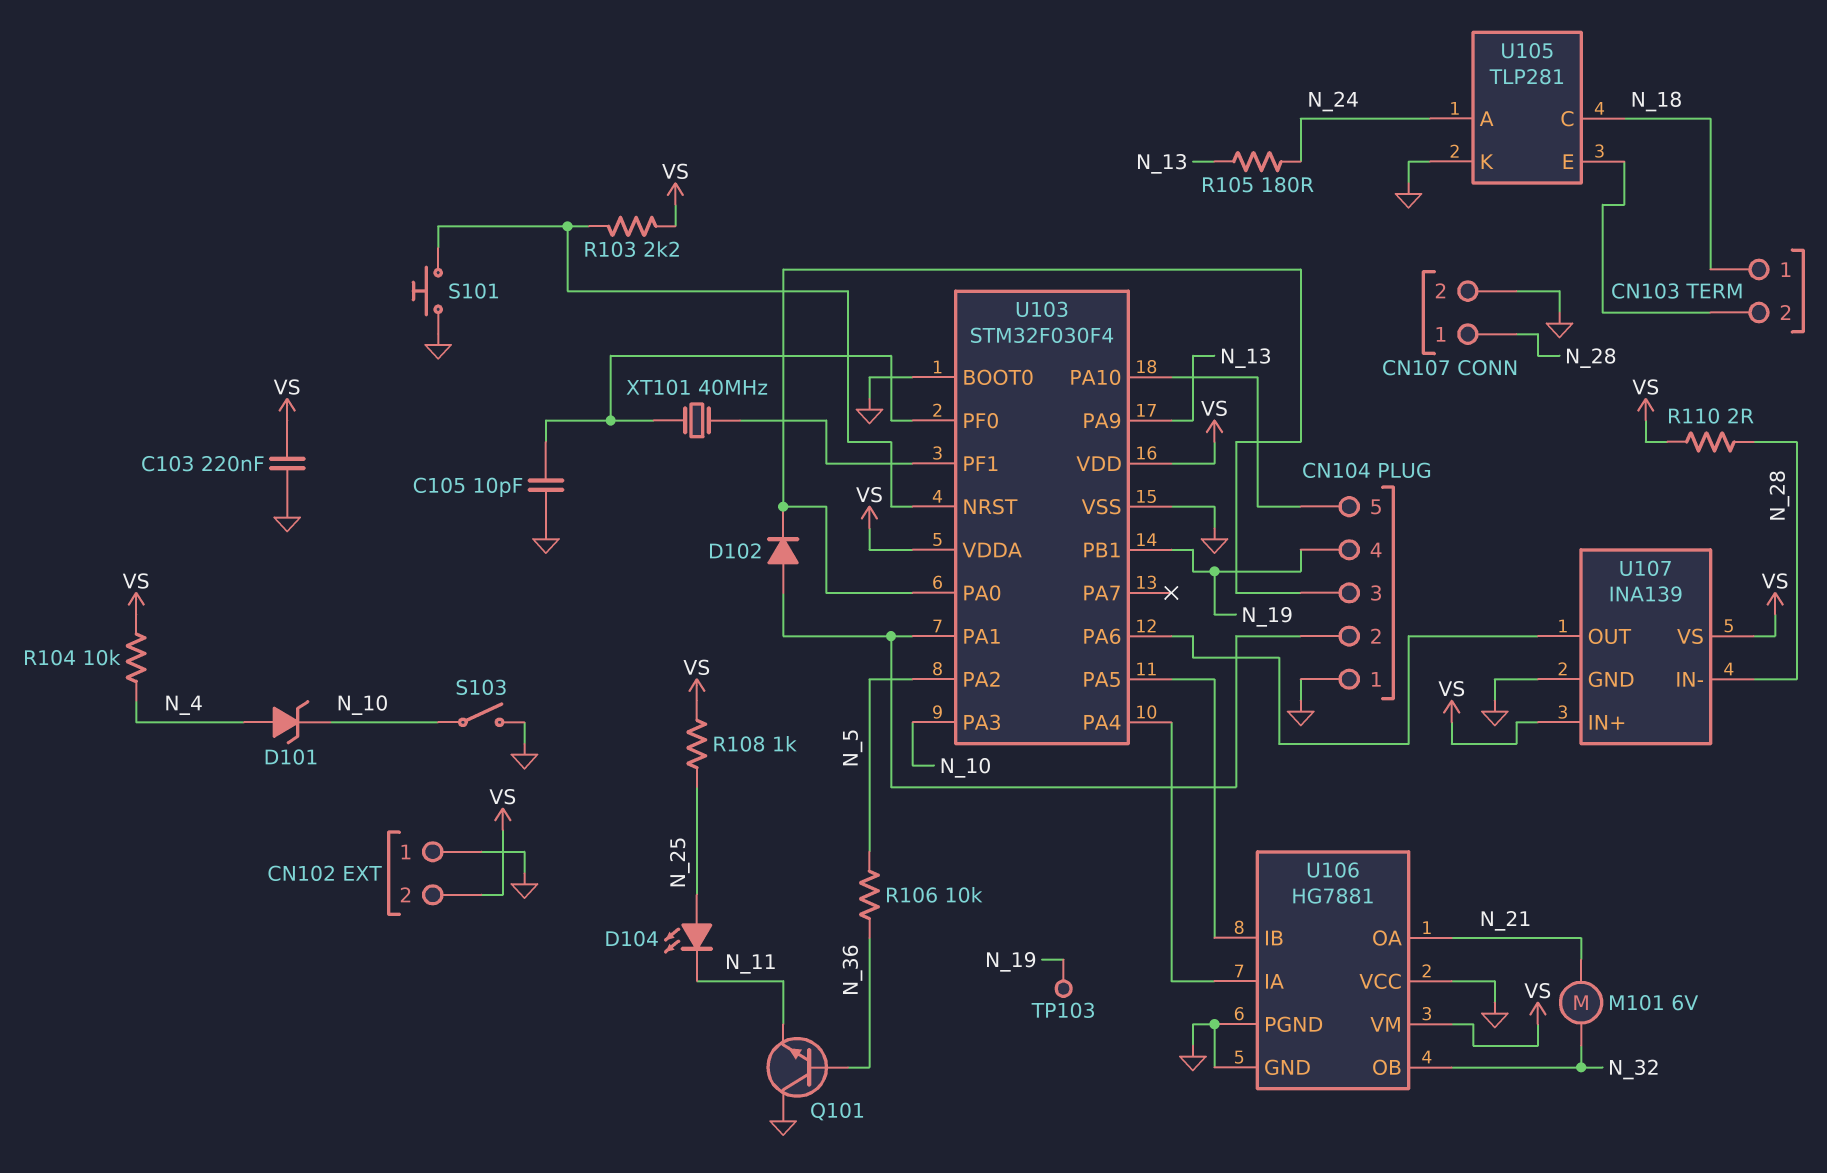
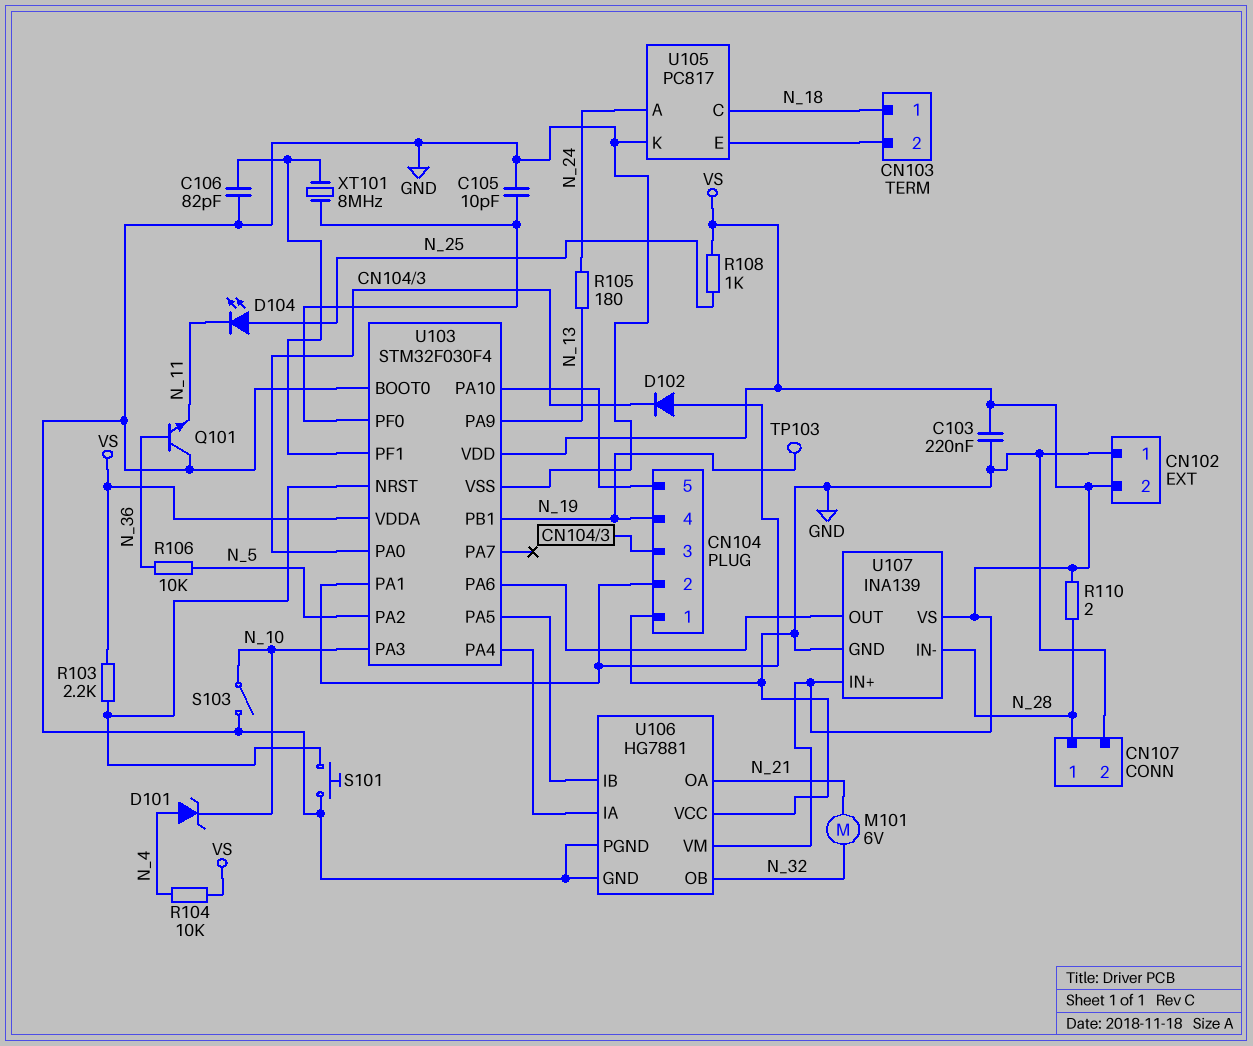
C106: none -> 82pF (GND, U103/PF1)
U105: TLP281 -> PC817
XT101: 40MHz (U103/PF0, U103/PF1) -> 8MHz (U103/PF0, U103/PF1)

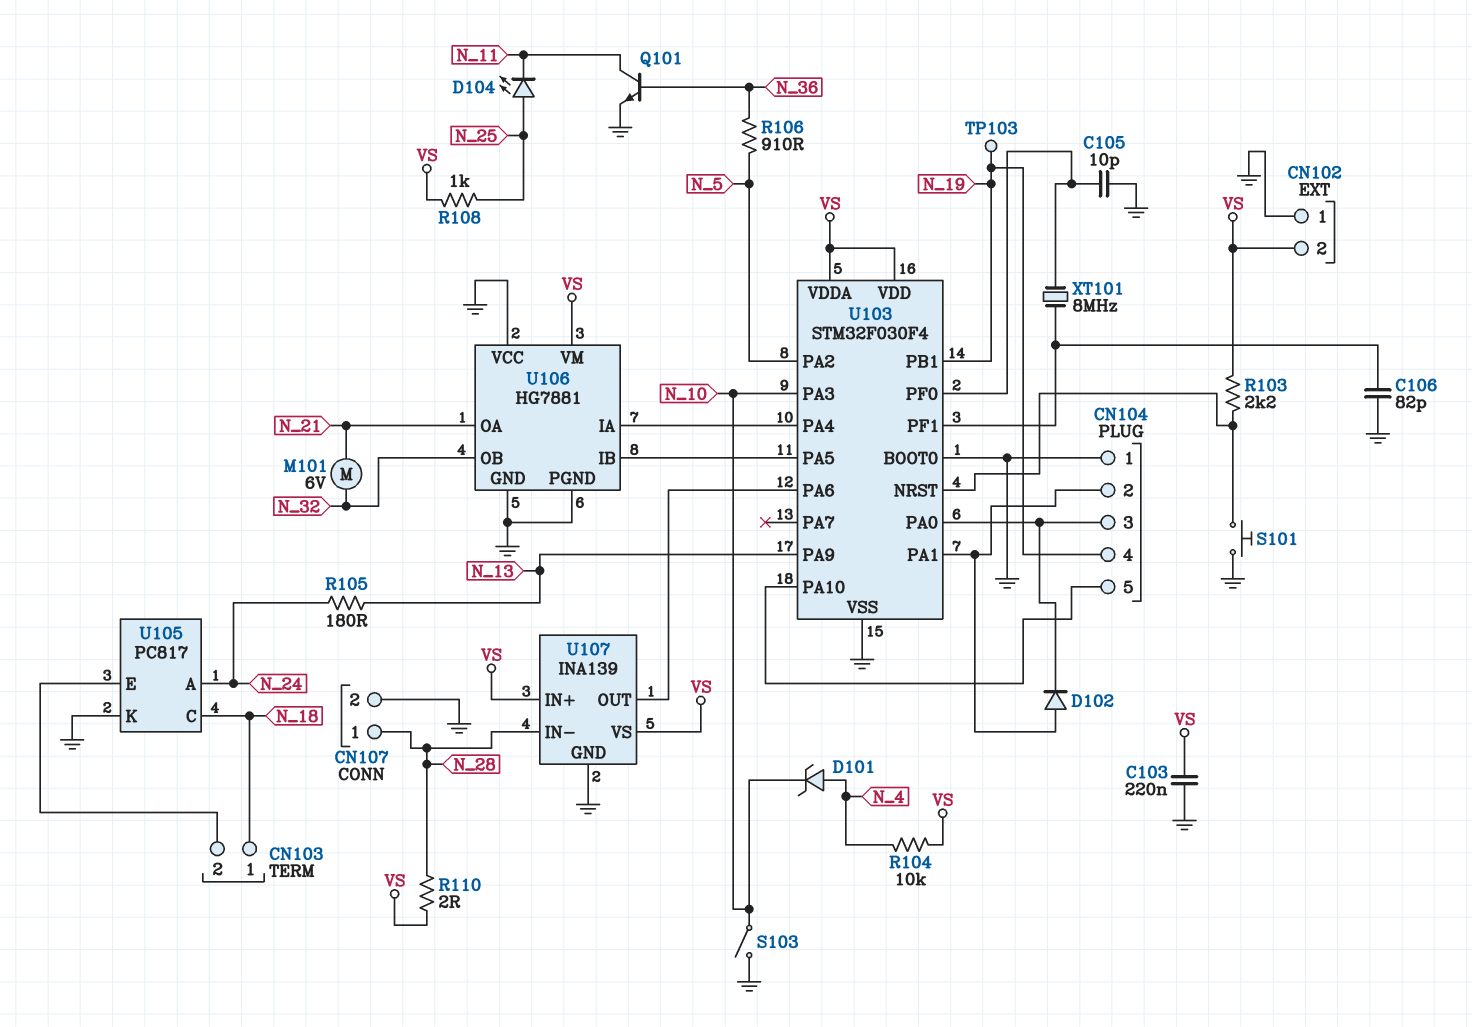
Q101: NPN (B N_36, C GND, E N_11) -> NPN (B N_36, C N_11, E GND)
R106: 10k (N_5, N_36) -> 910 (N_5, N_36)

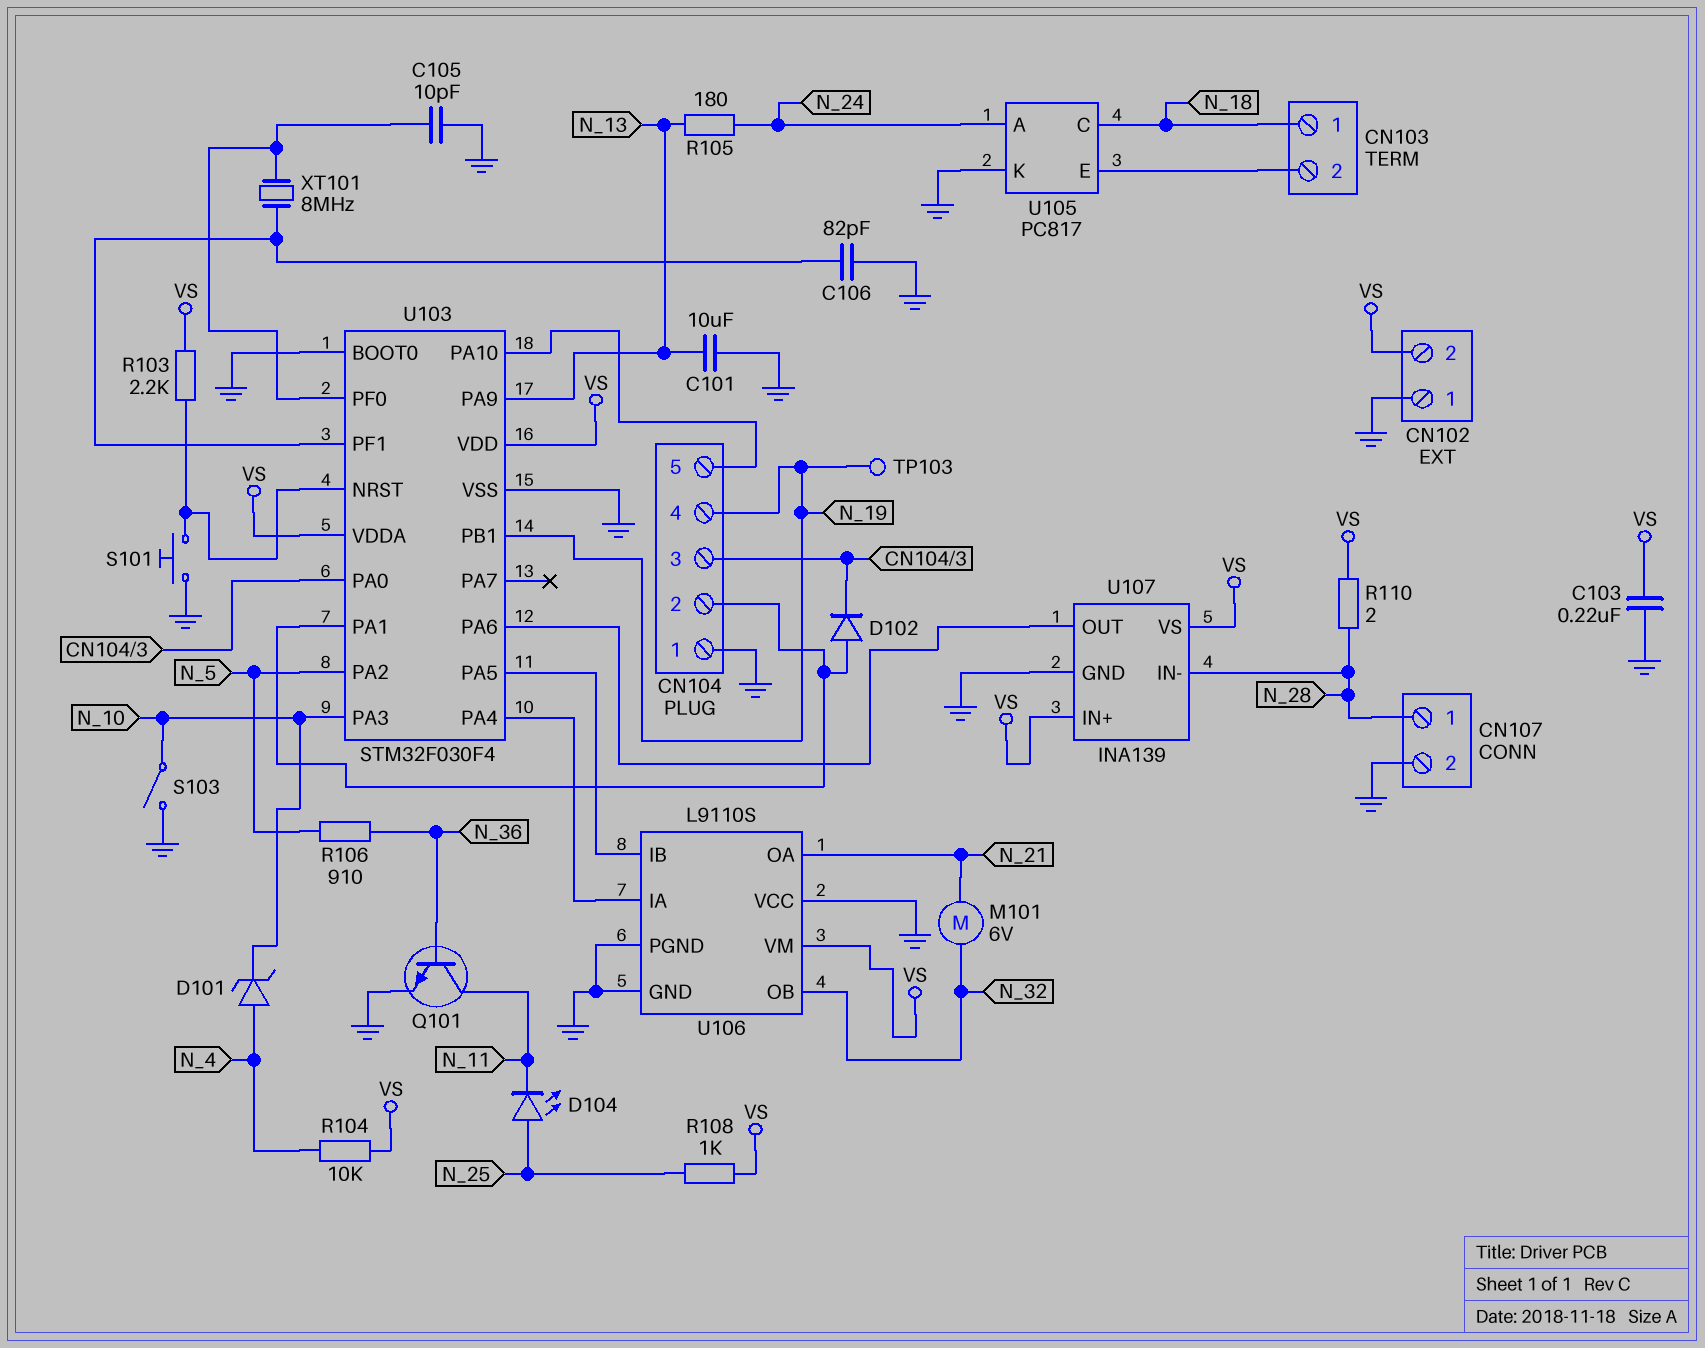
C101: none -> 10uF (GND, N_13)
U106: HG7881 -> L9110S

